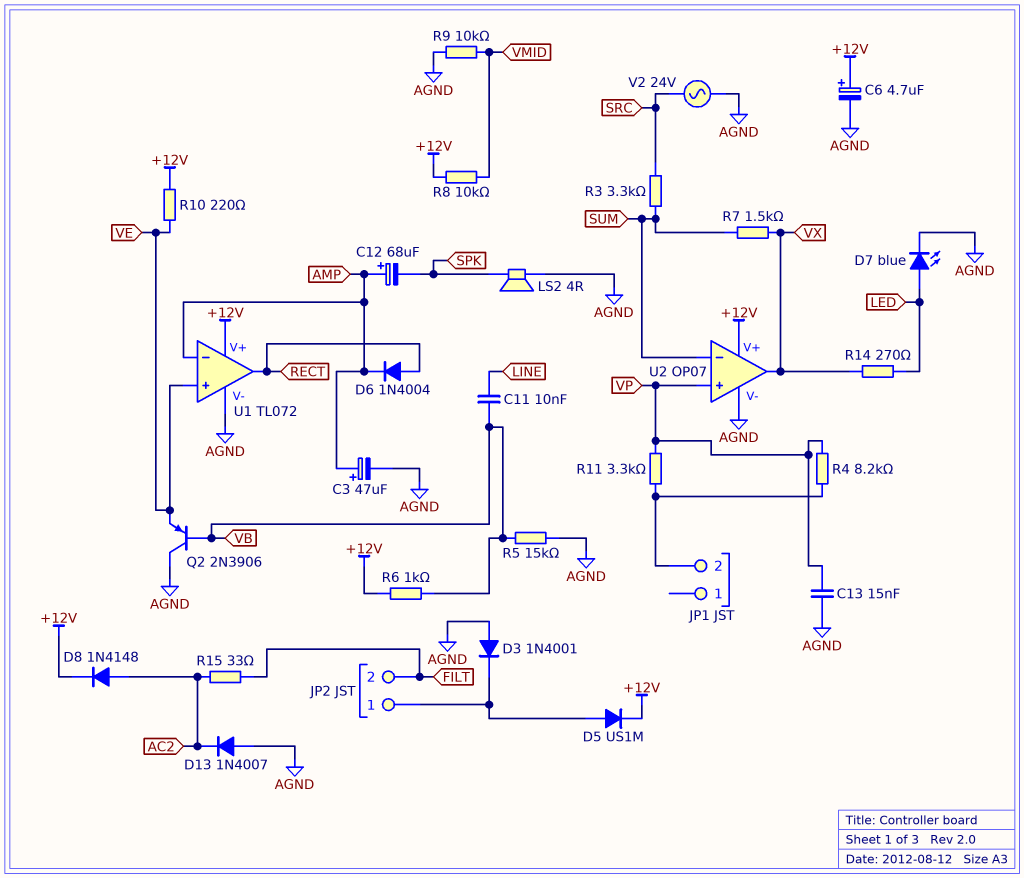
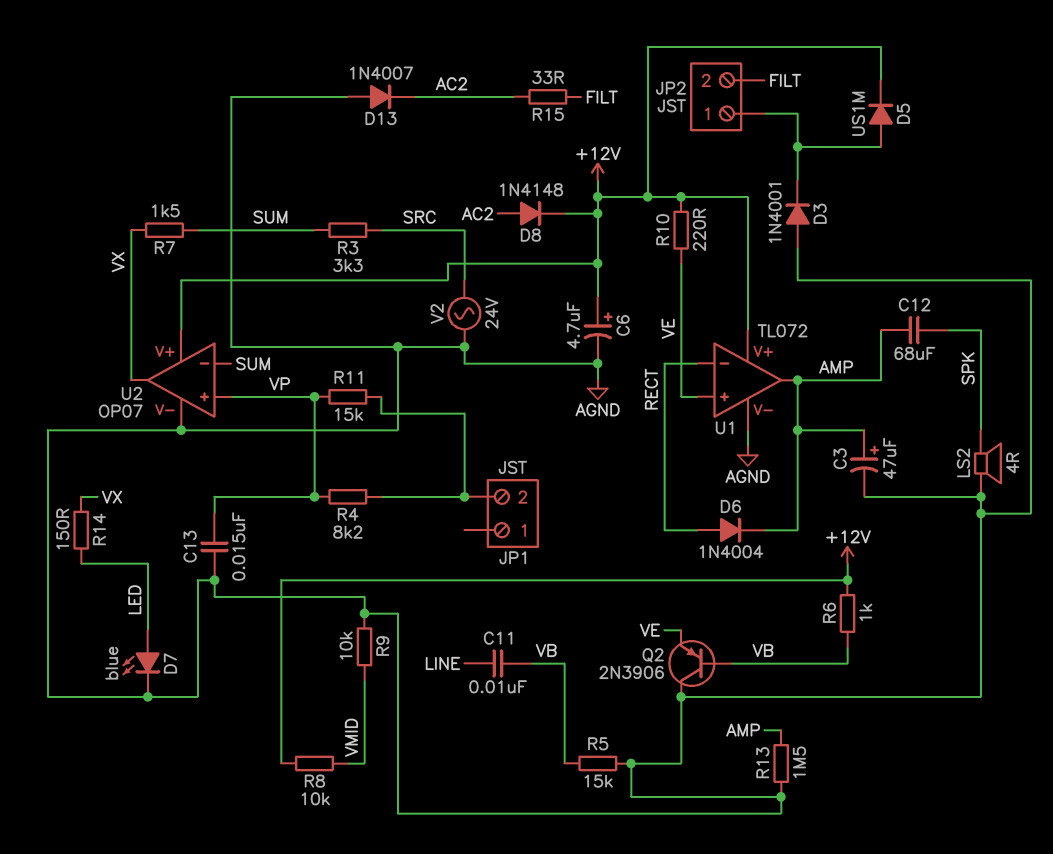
C12: 68uF (plus AMP, minus SPK) -> 68uF (AMP, SPK)
R11: 3.3k (JP1/2, VP) -> 15k (JP1/2, VP)
R13: none -> 1.5M (AGND, AMP)
R14: 270 (LED, VX) -> 150 (LED, VX)
U1 pin in-: AMP -> RECT
U1 pin out: RECT -> AMP

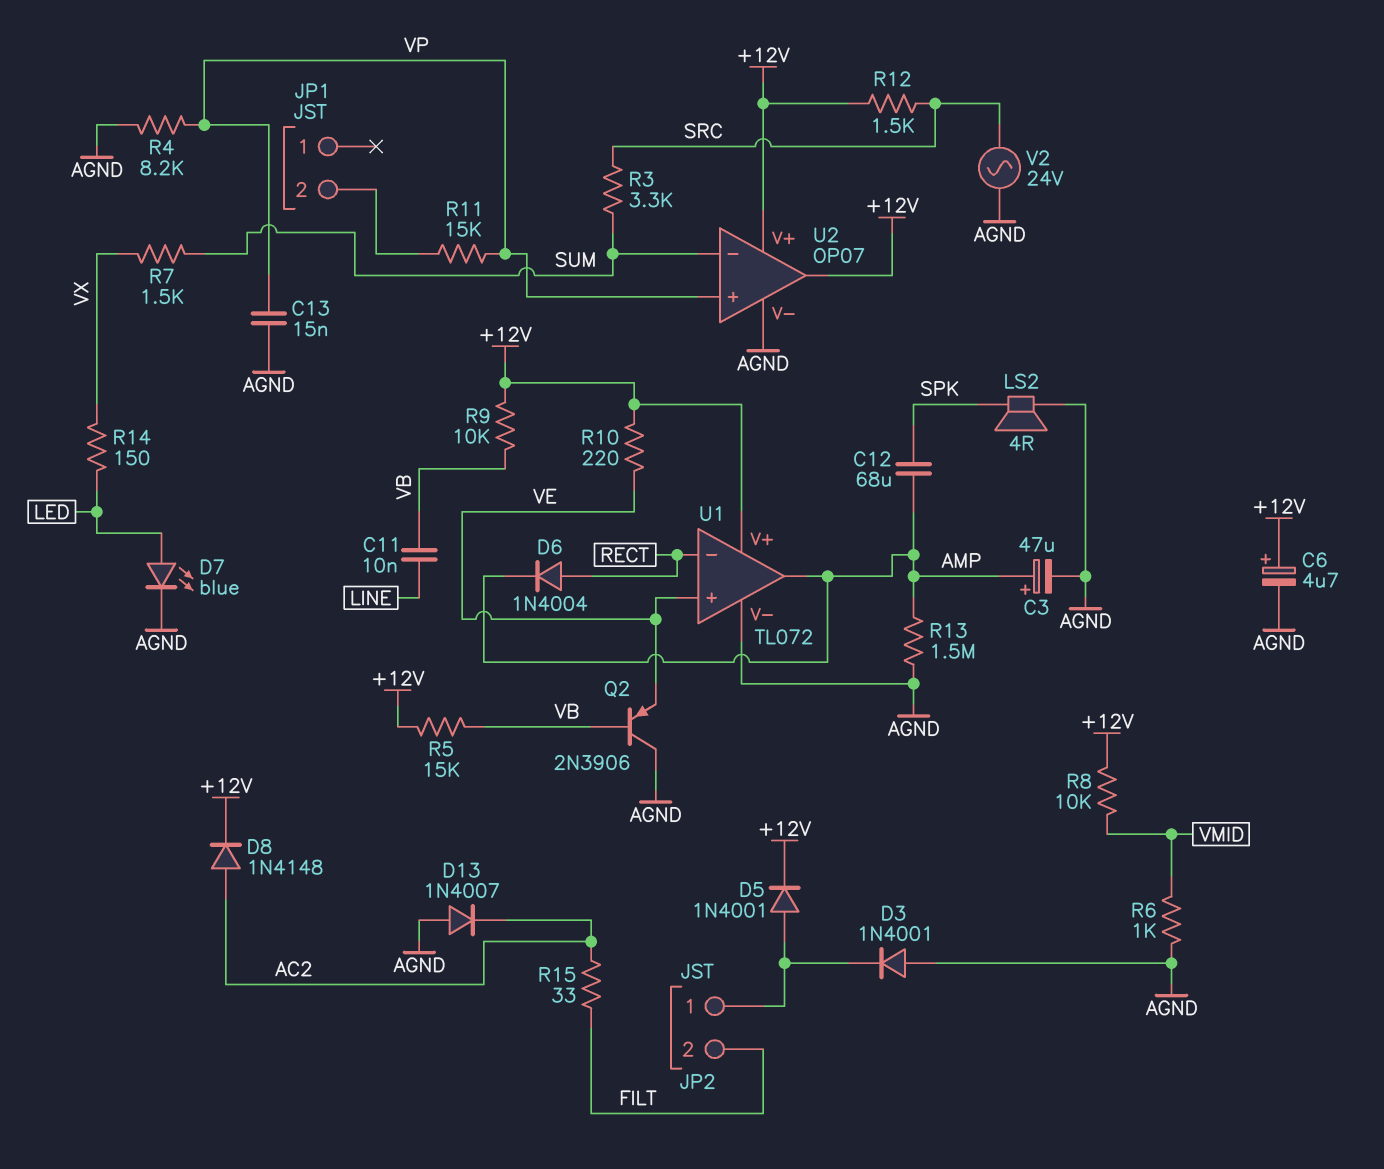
D5: diode US1M (A JP2/1, K +12V) -> diode 1N4001 (A JP2/1, K +12V)
R4: 8.2k (JP1/2, VP) -> 8.2k (AGND, VP)
R5: 15k (AGND, VB) -> 15k (+12V, VB)
R6: 1k (+12V, VB) -> 1k (AGND, VMID)
R9: 10k (AGND, VMID) -> 10k (+12V, VB)
R12: none -> 1.5k (+12V, SRC)
U2 pin out: VX -> +12V

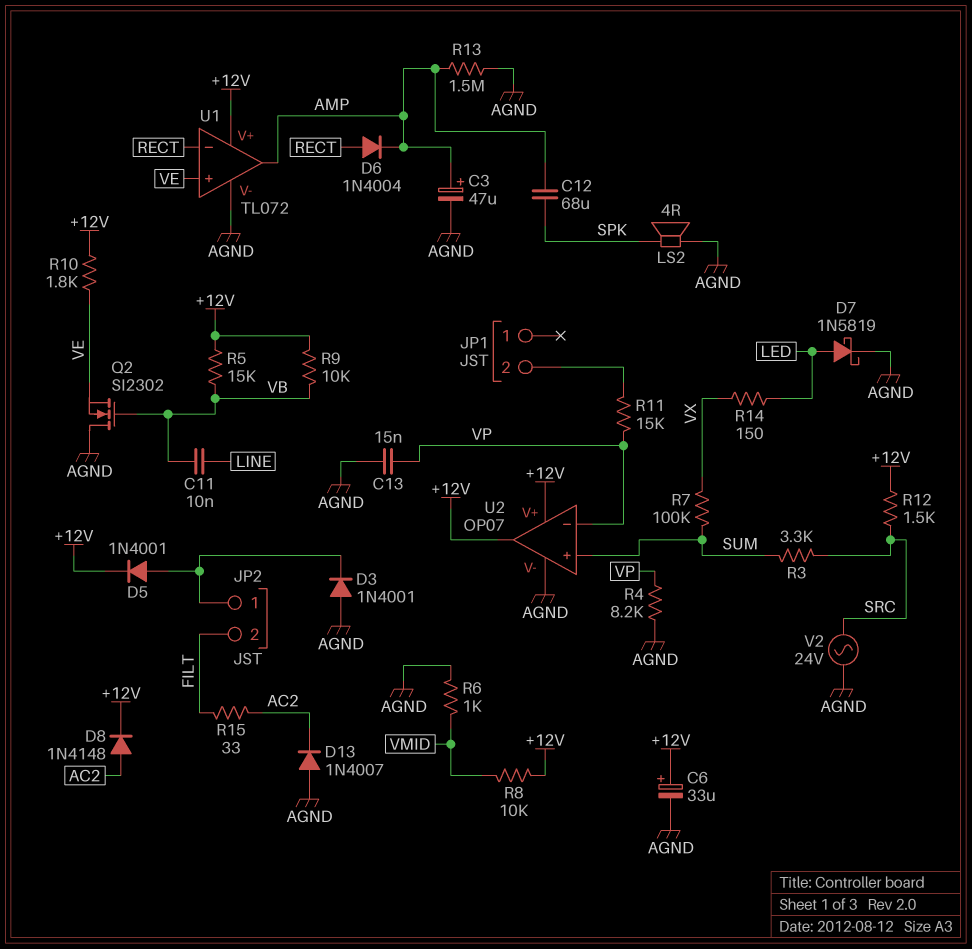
C6: 4.7uF (plus +12V, minus AGND) -> 33uF (plus +12V, minus AGND)
D7: LED blue (A LED, K AGND) -> schottky 1N5819 (A LED, K AGND)
Q2: PNP 2N3906 (B VB, C AGND, E VE) -> NMOS SI2302 (G VB, D AGND, S VE)
R7: 1.5k (SUM, VX) -> 100k (SUM, VX)
R10: 220 (+12V, VE) -> 1.8k (+12V, VE)
U2 pin in+: VP -> SUM
U2 pin in-: SUM -> VP

